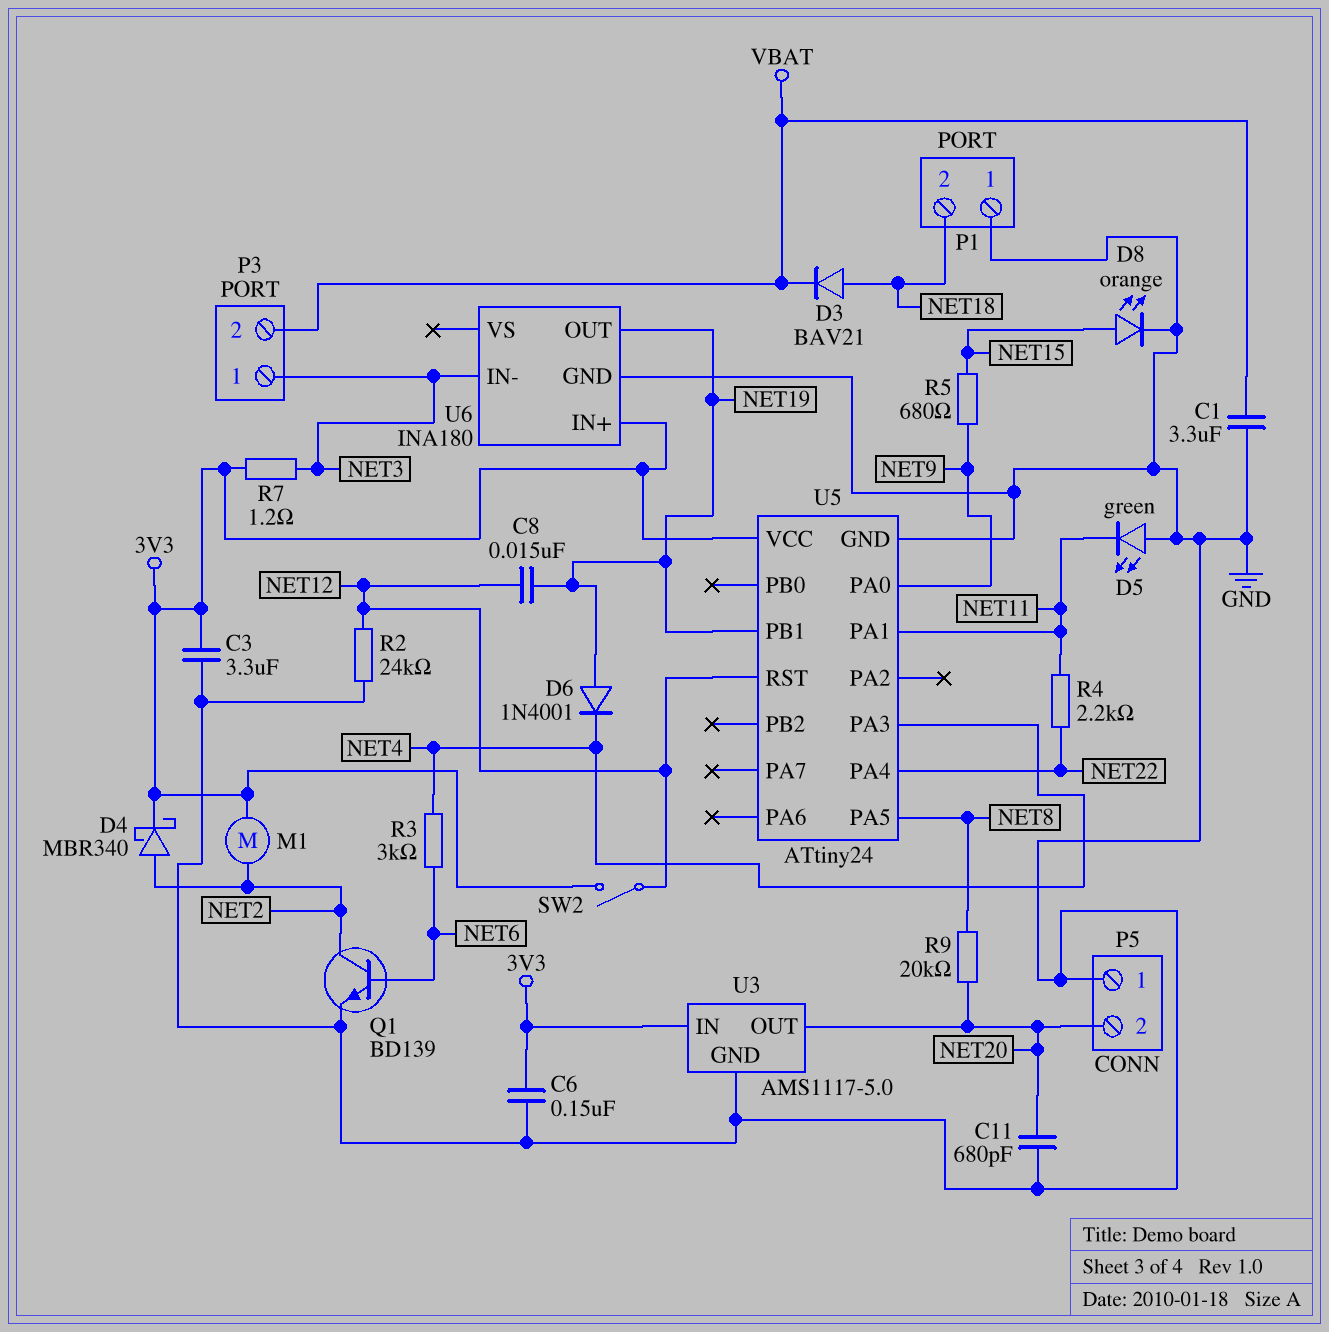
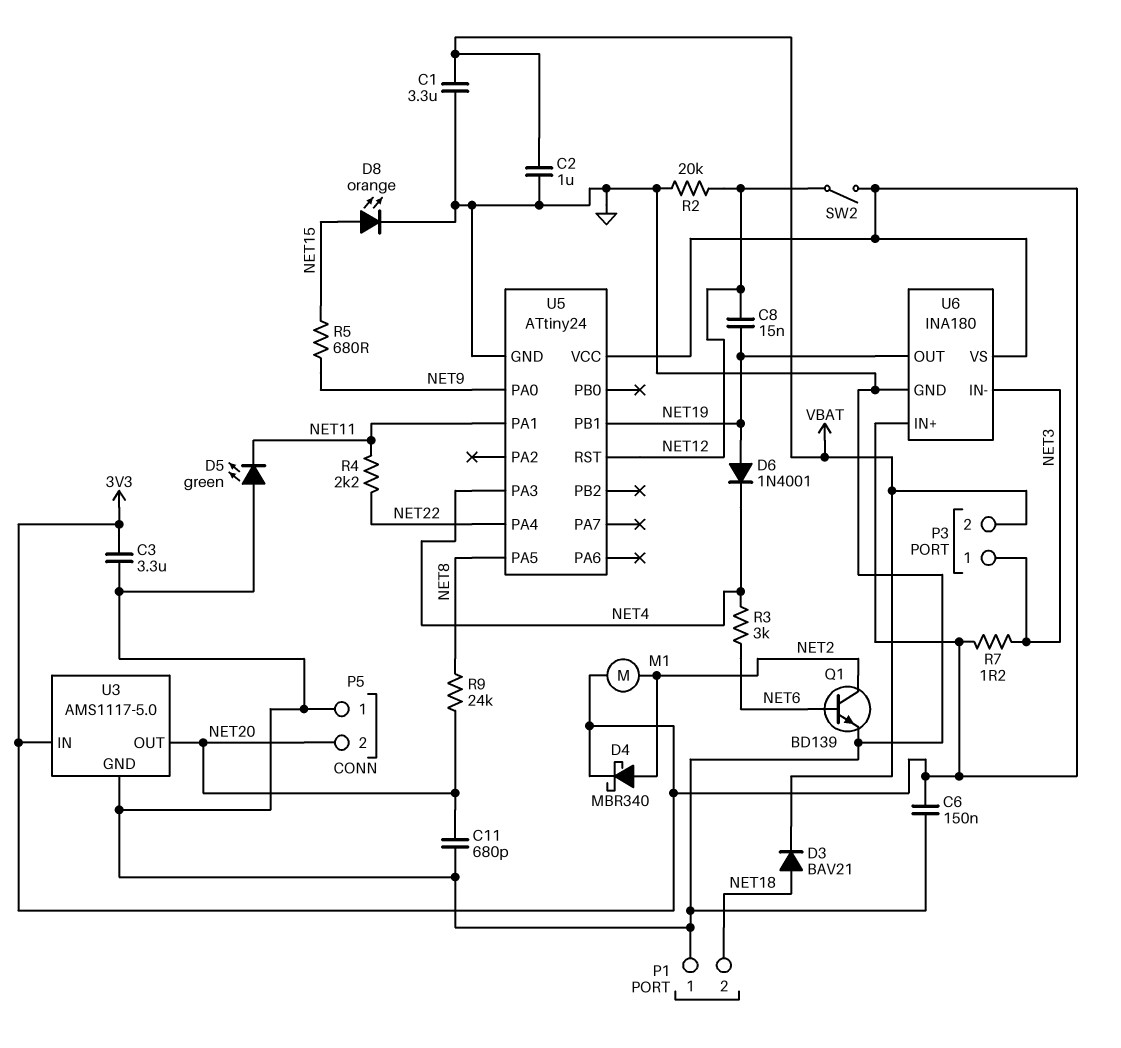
C2: none -> 1uF (GND, VBAT)
R2: 24k (GND, NET12) -> 20k (GND, NET12)
R9: 20k (NET8, NET20) -> 24k (NET8, NET20)
U6 pin VS: none -> 3V3

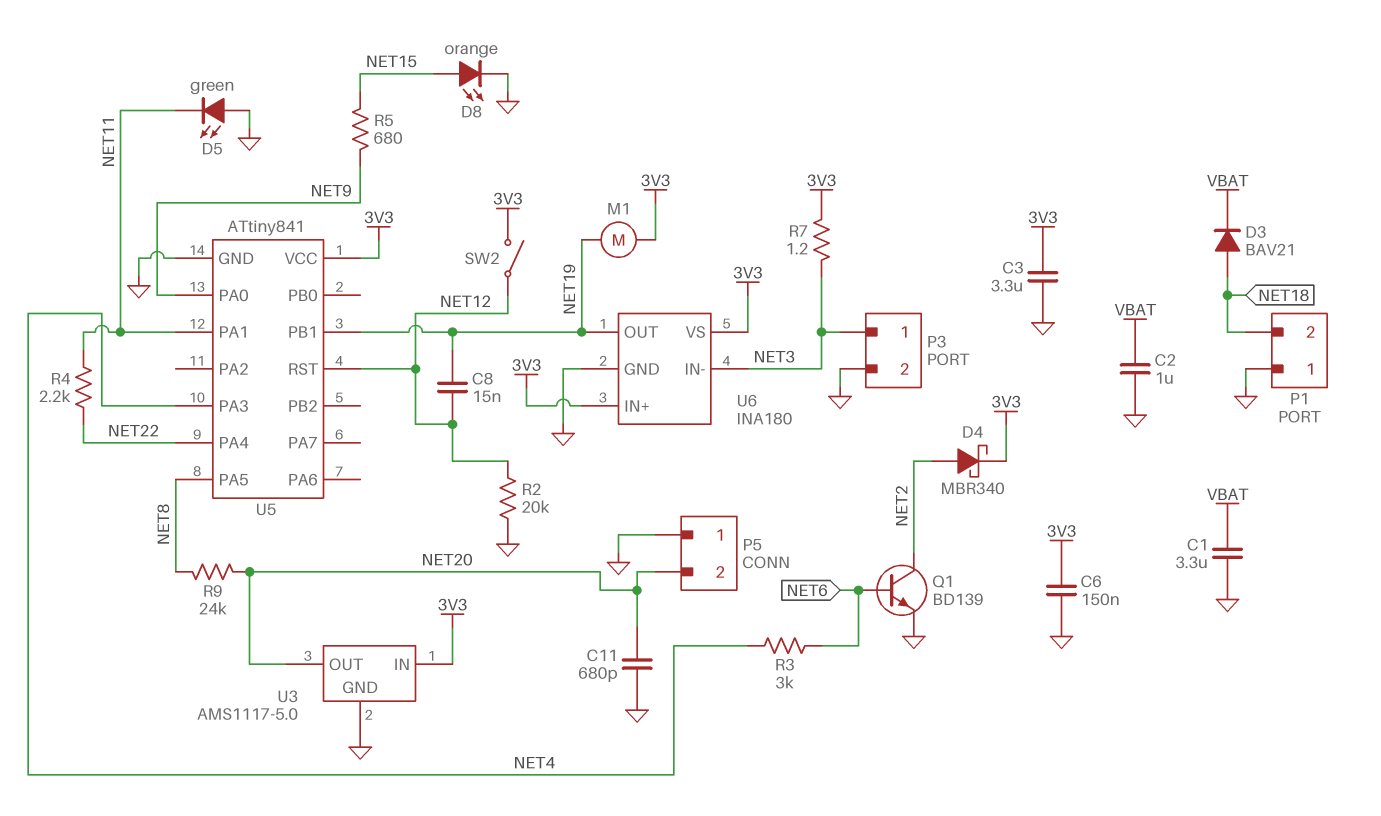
D6: diode 1N4001 (A NET19, K NET4) -> none
M1: motor (3V3, NET2) -> motor (3V3, NET19)
P3 pin 2: VBAT -> GND
U5: ATtiny24 -> ATtiny841

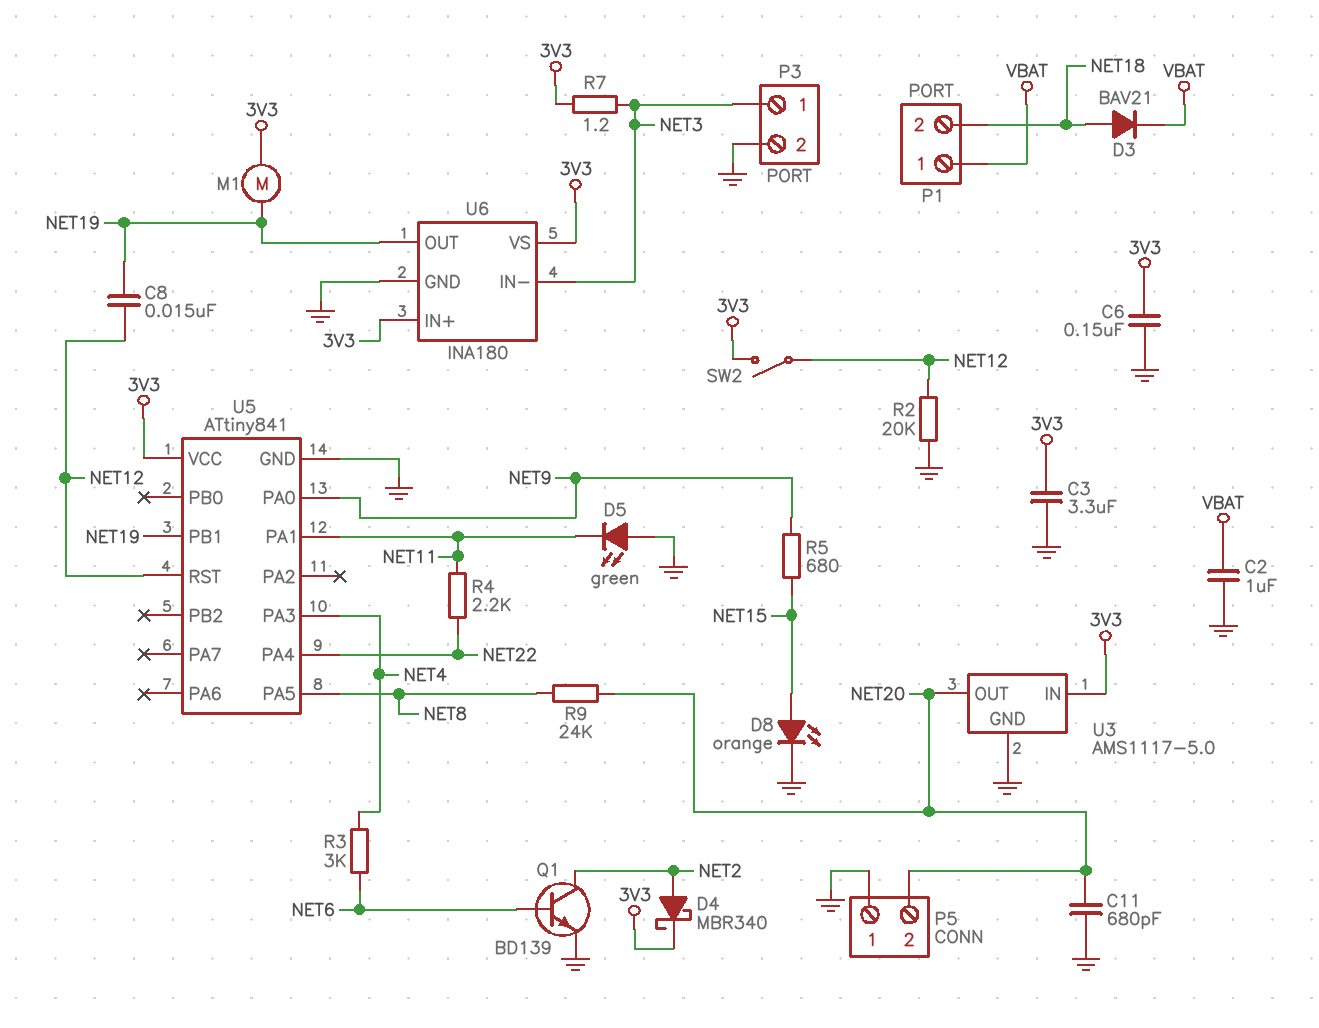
C1: 3.3uF (GND, VBAT) -> none
P1 pin 1: GND -> VBAT

